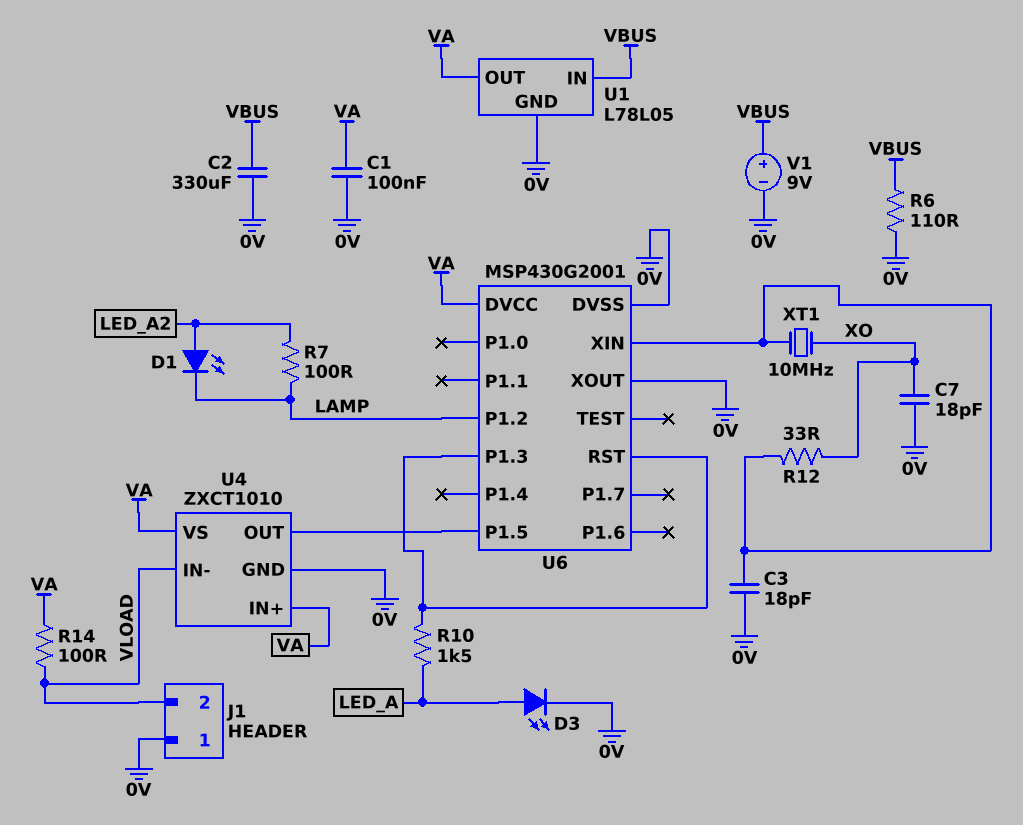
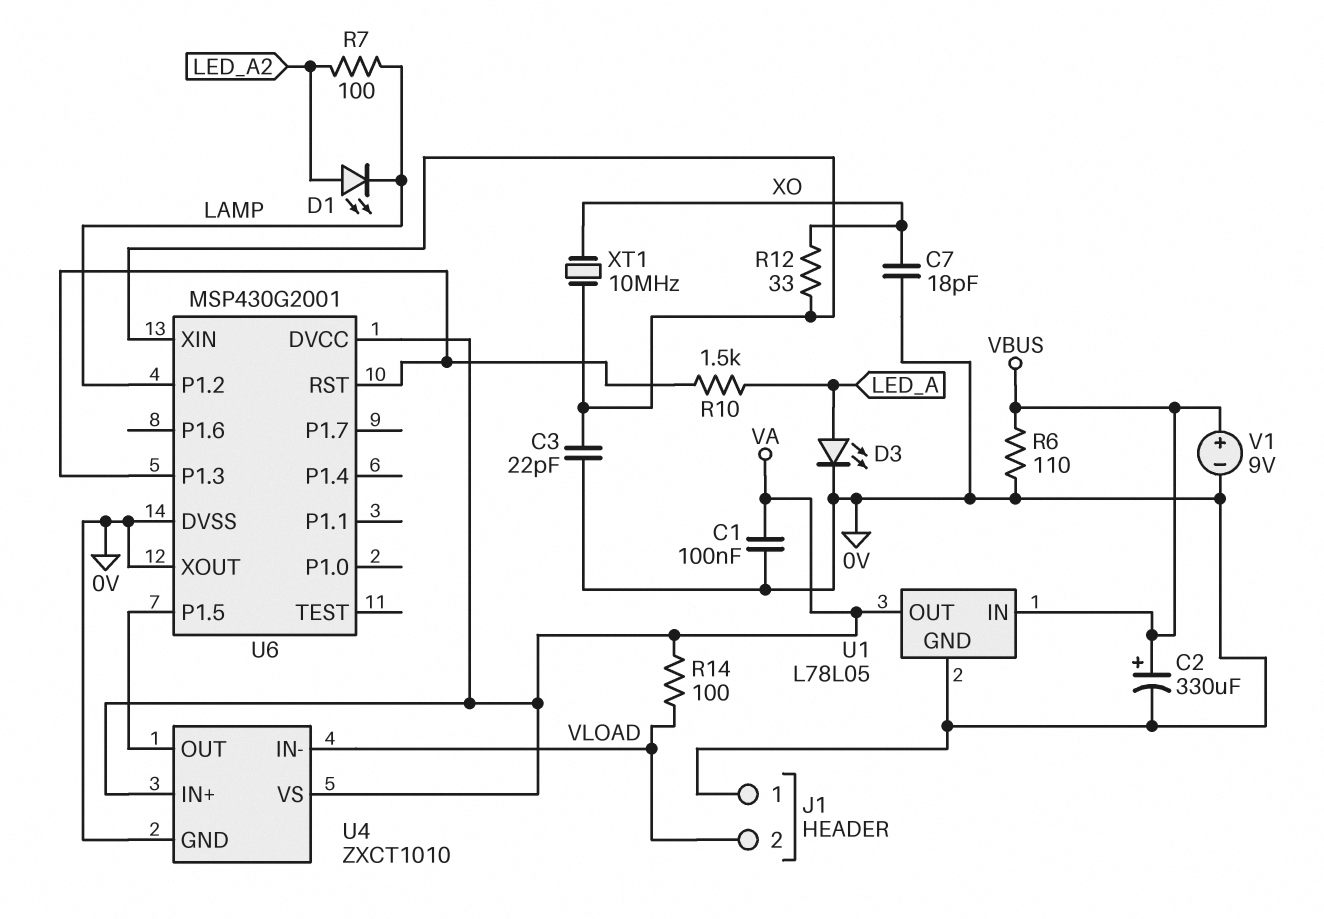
C2: 330uF (0V, VBUS) -> 330uF (plus VBUS, minus 0V)
C3: 18pF (0V, U6/XIN) -> 22pF (0V, U6/XIN)

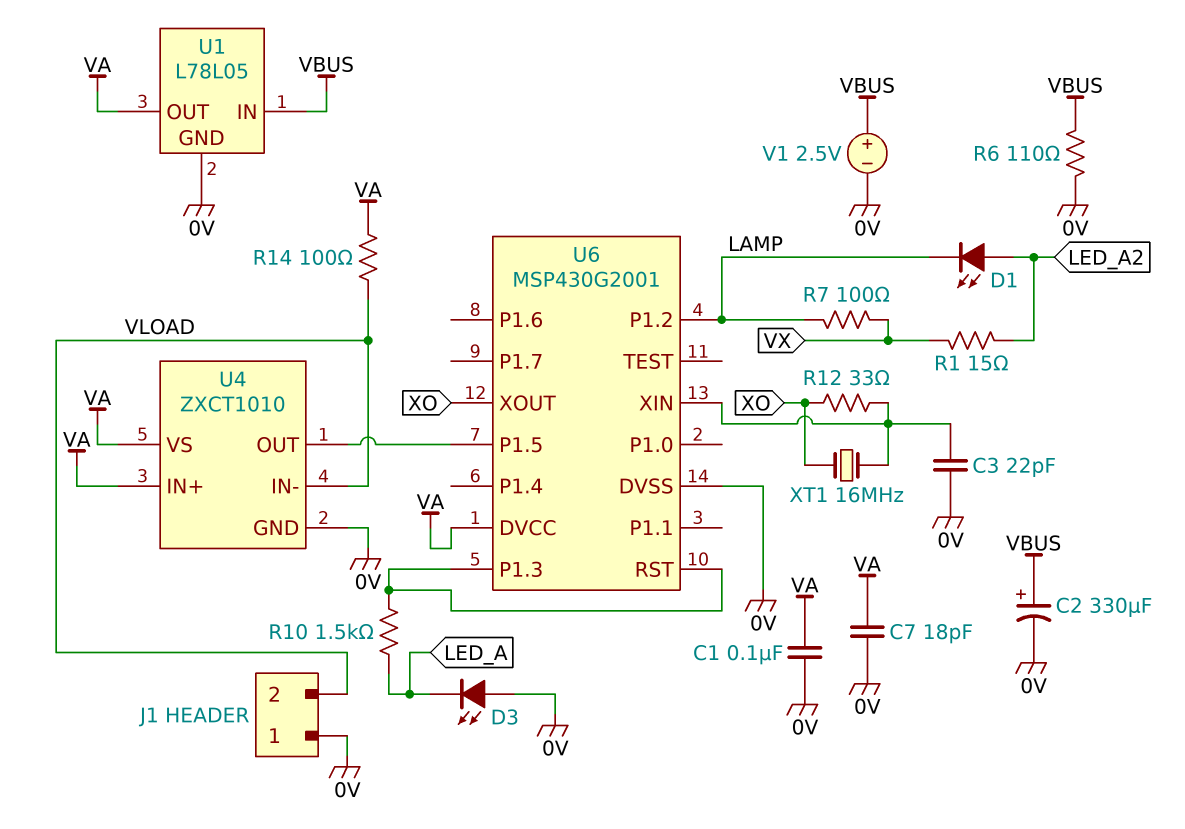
C7: 18pF (0V, XO) -> 18pF (0V, VA)
D3: LED (A LED_A, K 0V) -> LED (A 0V, K LED_A)
R1: none -> 15 (LED_A2, VX)
R7: 100 (LAMP, LED_A2) -> 100 (LAMP, VX)
U6 pin XOUT: 0V -> XO
V1: 9V (plus VBUS, minus 0V) -> 2.5V (plus VBUS, minus 0V)
XT1: 10MHz (U6/XIN, XO) -> 16MHz (U6/XIN, XO)

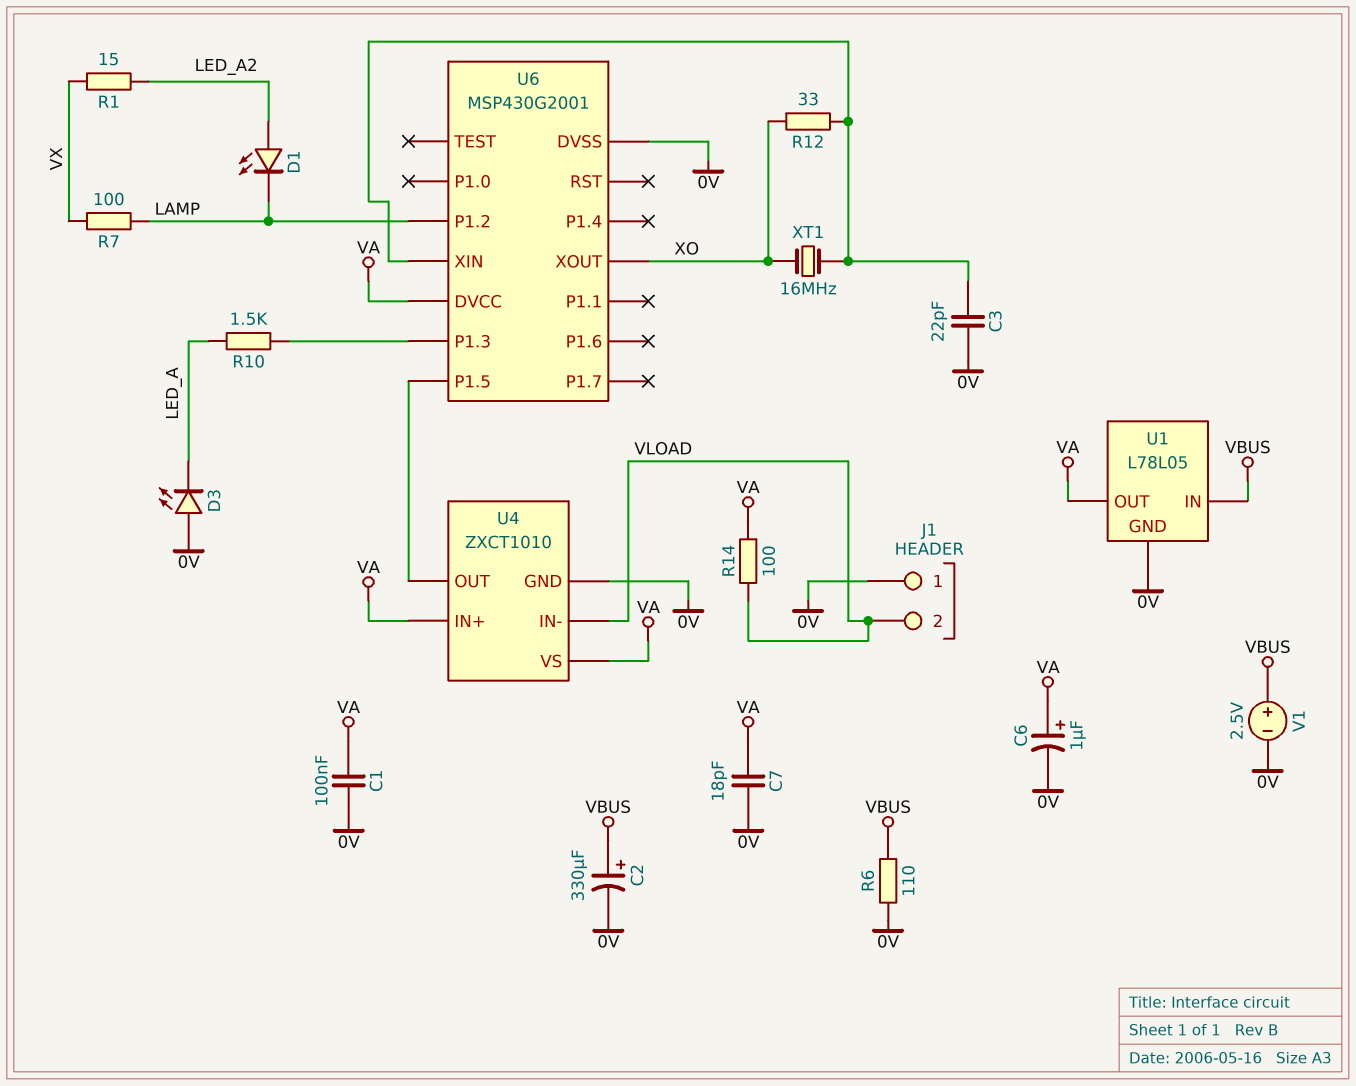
C6: none -> 1uF (plus VA, minus 0V)
U6 pin RST: U6/P1.3 -> none

